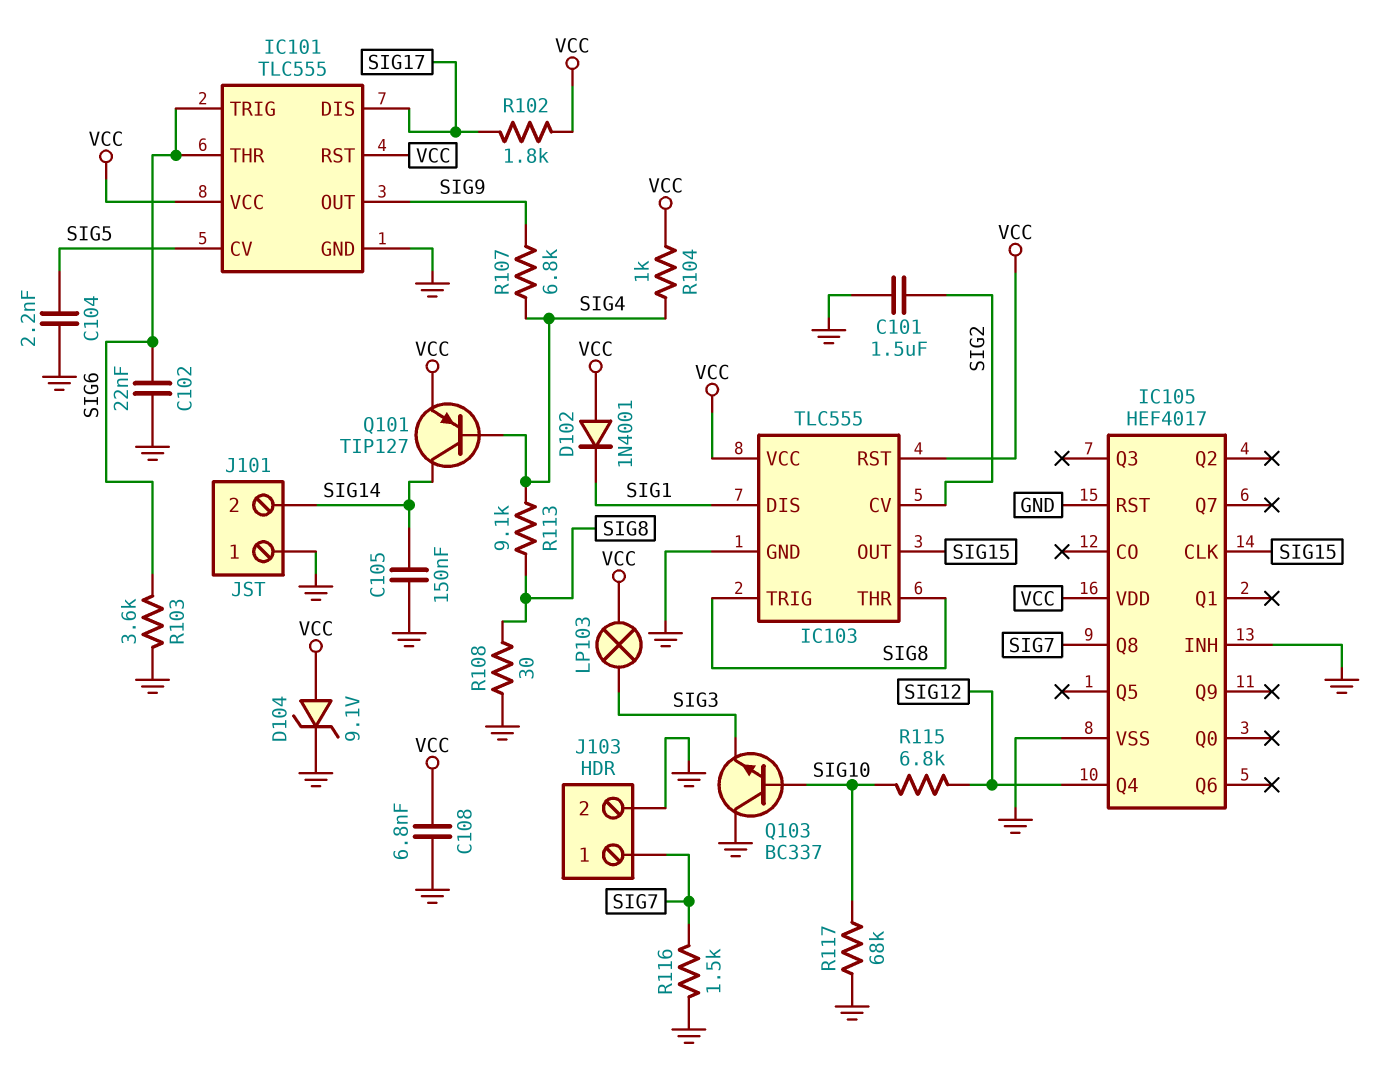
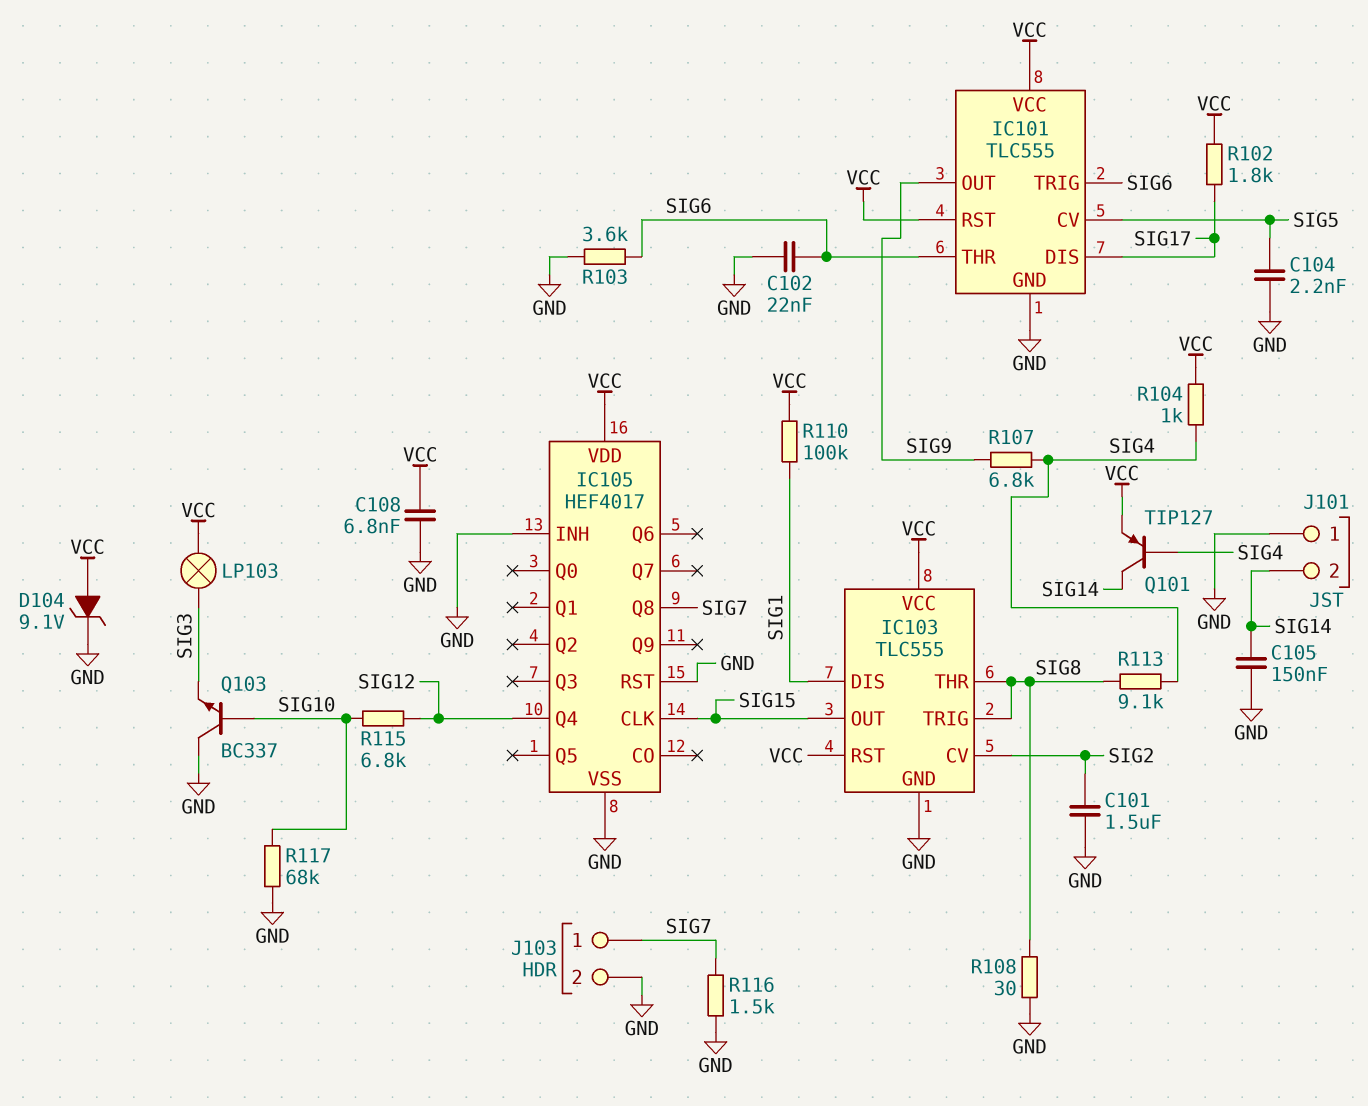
D102: diode 1N4001 (A VCC, K SIG1) -> none
R110: none -> 100k (SIG1, VCC)

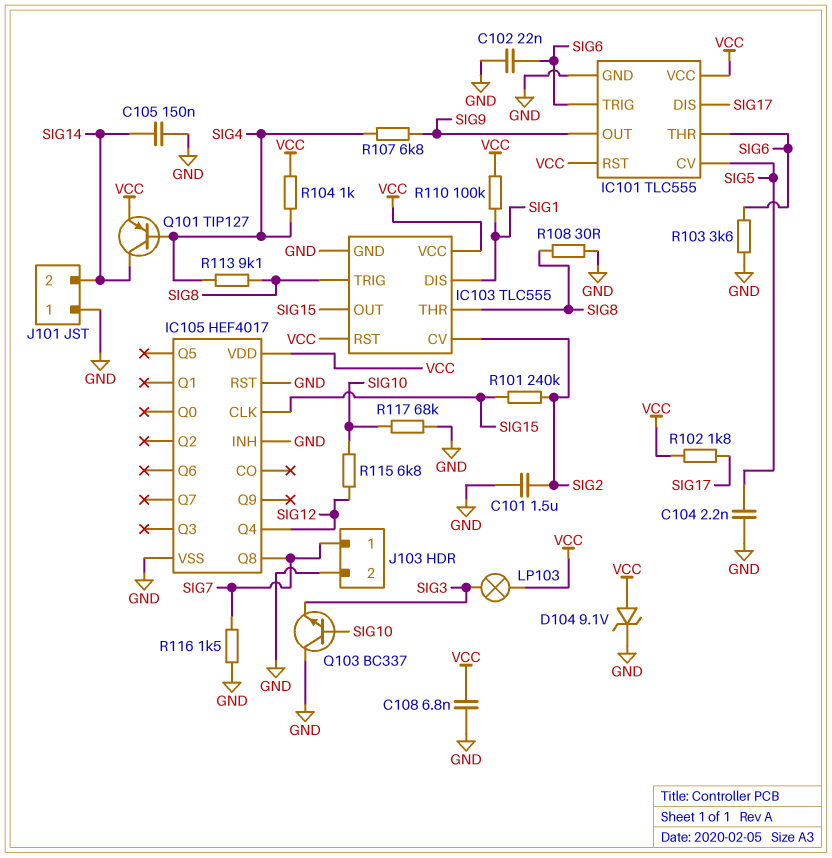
R101: none -> 240k (SIG2, SIG15)

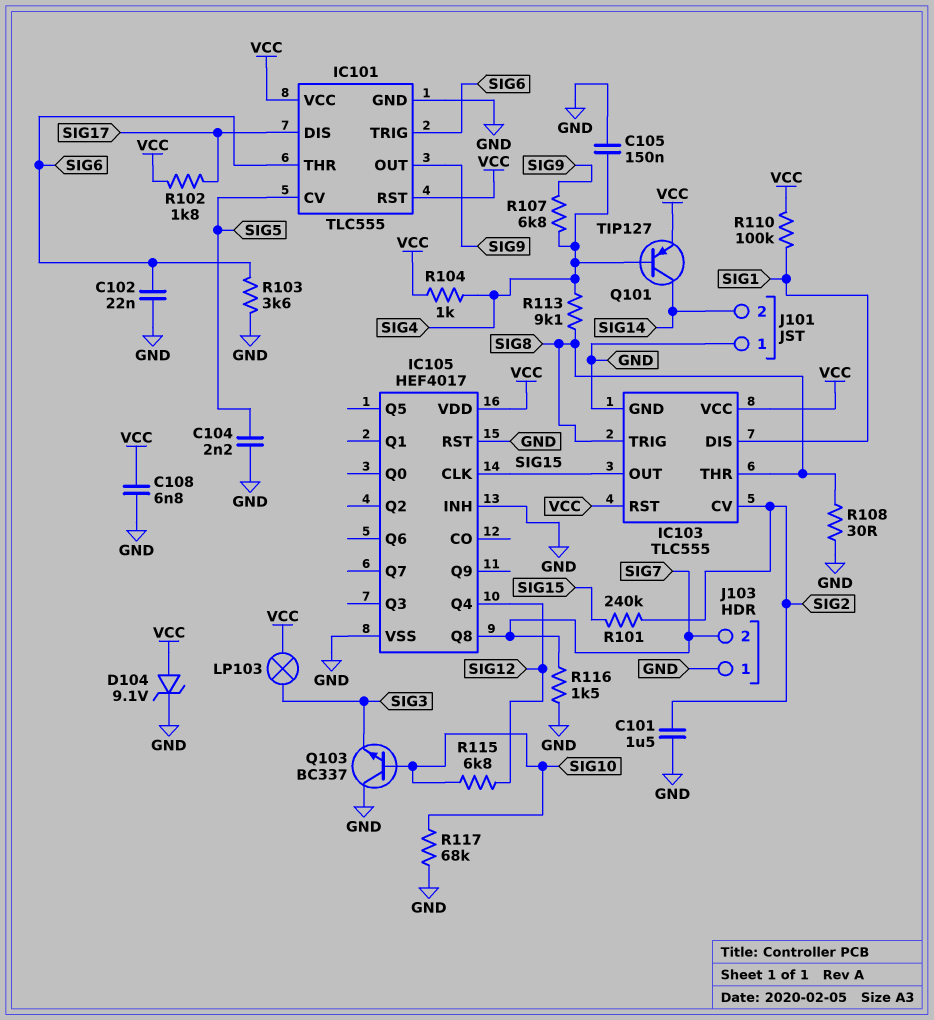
C105: 150nF (GND, SIG14) -> 150nF (GND, SIG4)
J103 pin 1: SIG7 -> GND
J103 pin 2: GND -> SIG7

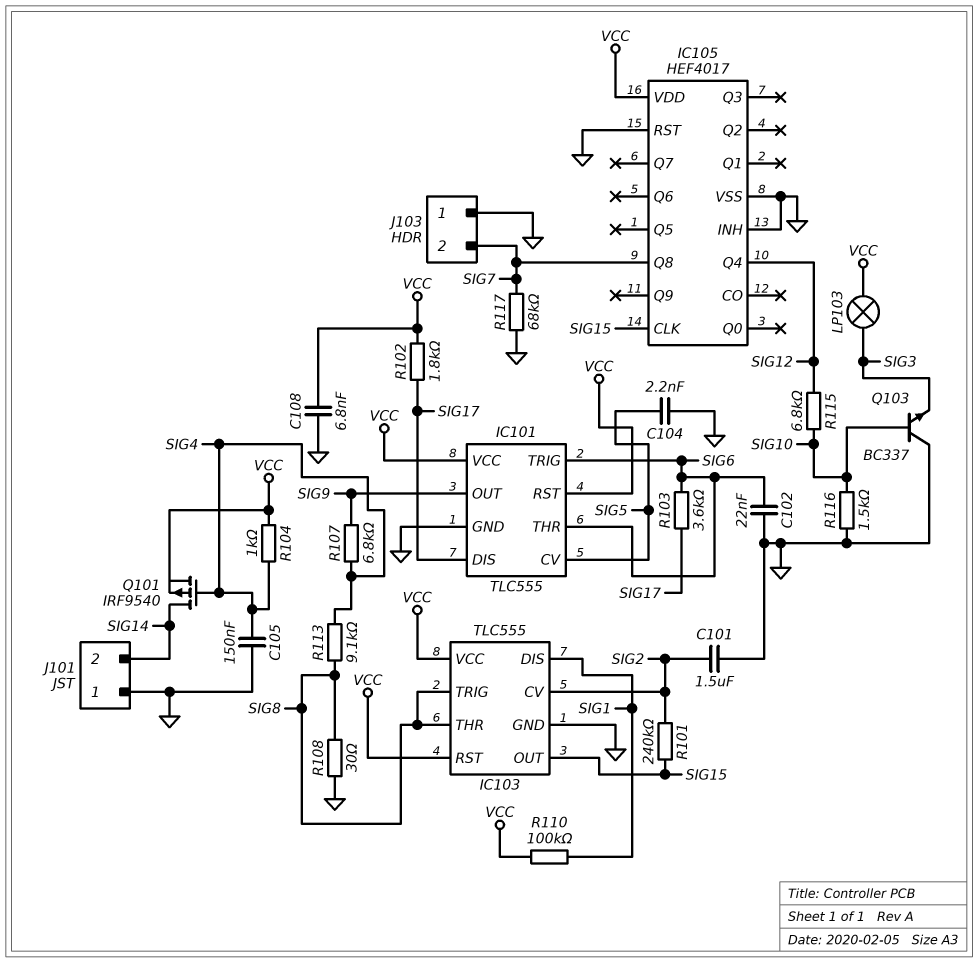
D104: zener 9.1V (A VCC, K GND) -> none
Q101: PNP TIP127 (B SIG4, C SIG14, E VCC) -> PMOS IRF9540 (G SIG4, D SIG14, S VCC)
R103: 3.6k (GND, SIG6) -> 3.6k (SIG6, SIG17)
R116: 1.5k (GND, SIG7) -> 1.5k (GND, SIG10)
R117: 68k (GND, SIG10) -> 68k (GND, SIG7)

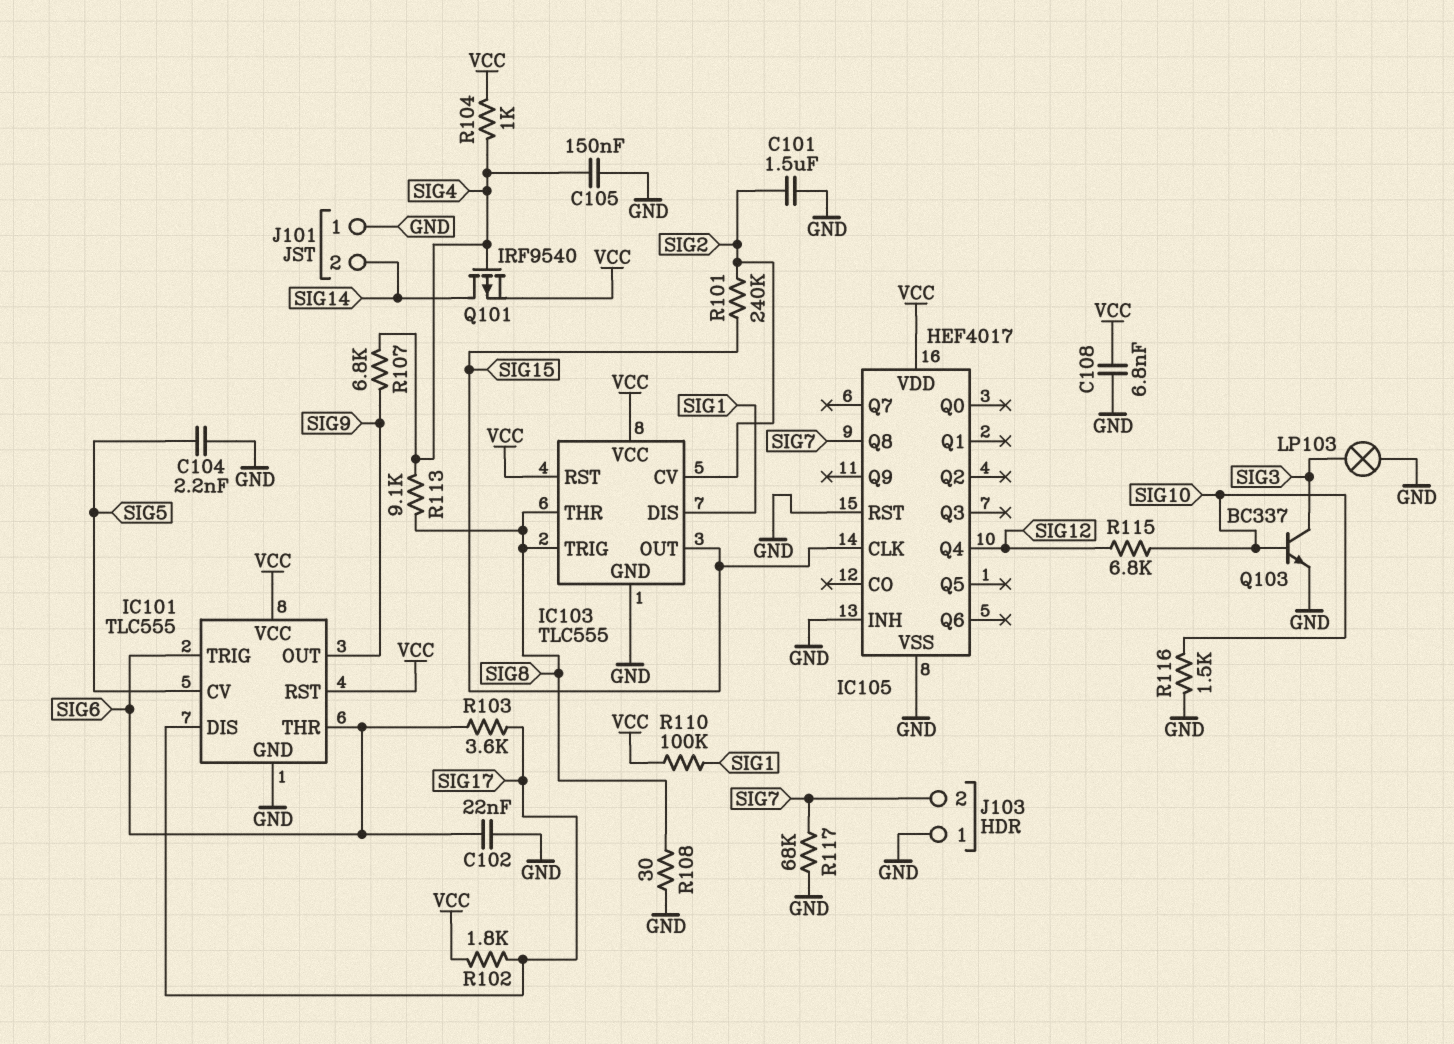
LP103: lamp (SIG3, VCC) -> lamp (GND, SIG3)
Q103: NPN BC337 (B SIG10, C GND, E SIG3) -> NPN BC337 (B SIG10, C SIG3, E GND)

